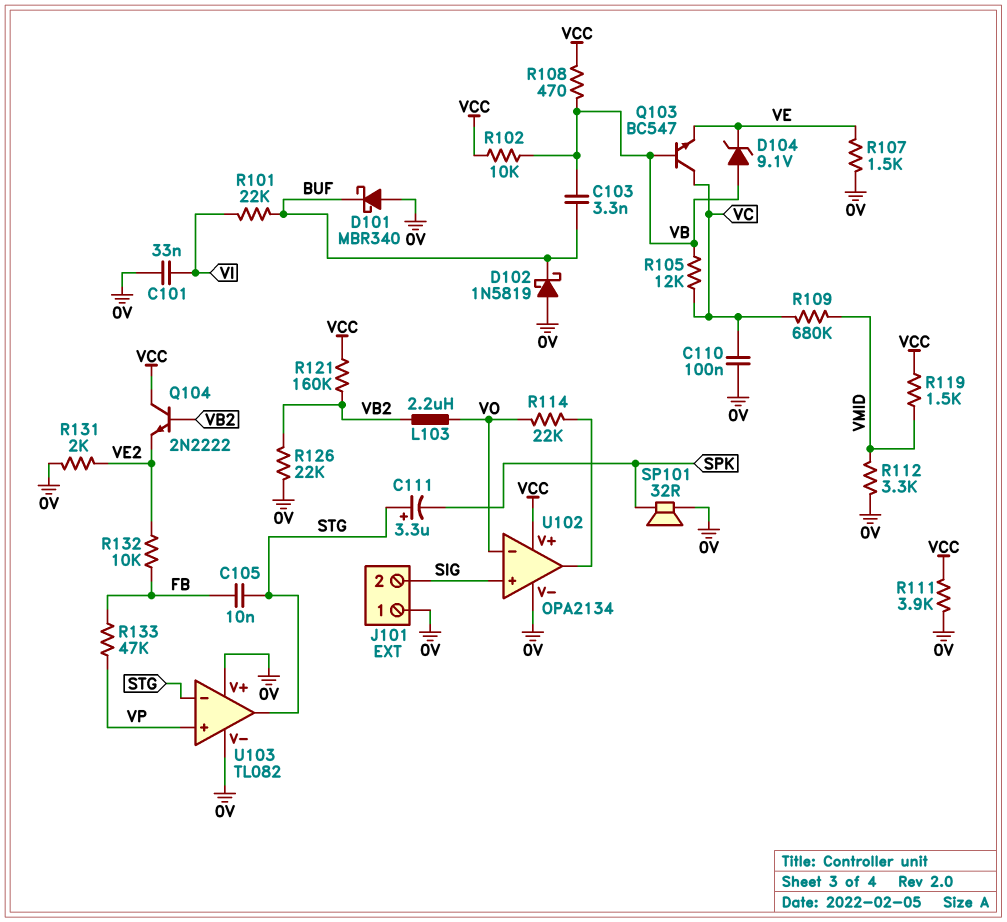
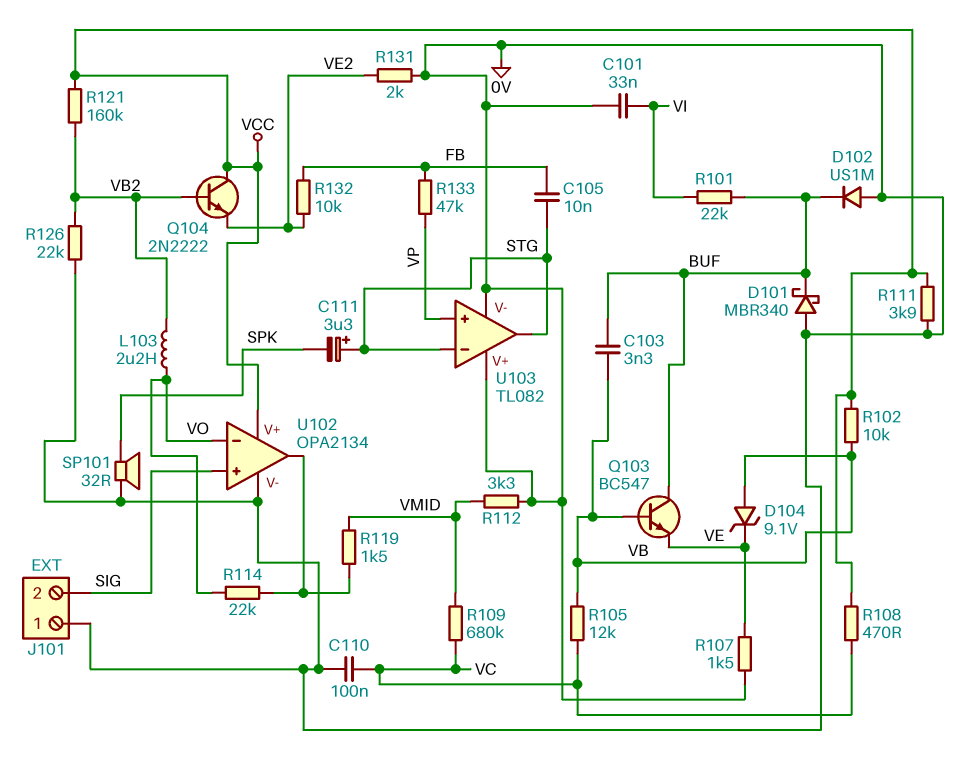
D102: schottky 1N5819 (A 0V, K BUF) -> diode US1M (A 0V, K BUF)
Q103: NPN BC547 (B VB, C VC, E VE) -> NPN BC547 (B VB, C BUF, E VE)
R108: 470 (VB, VCC) -> 470 (VC, VCC)
R119: 1.5k (VCC, VMID) -> 1.5k (U102/out, VMID)

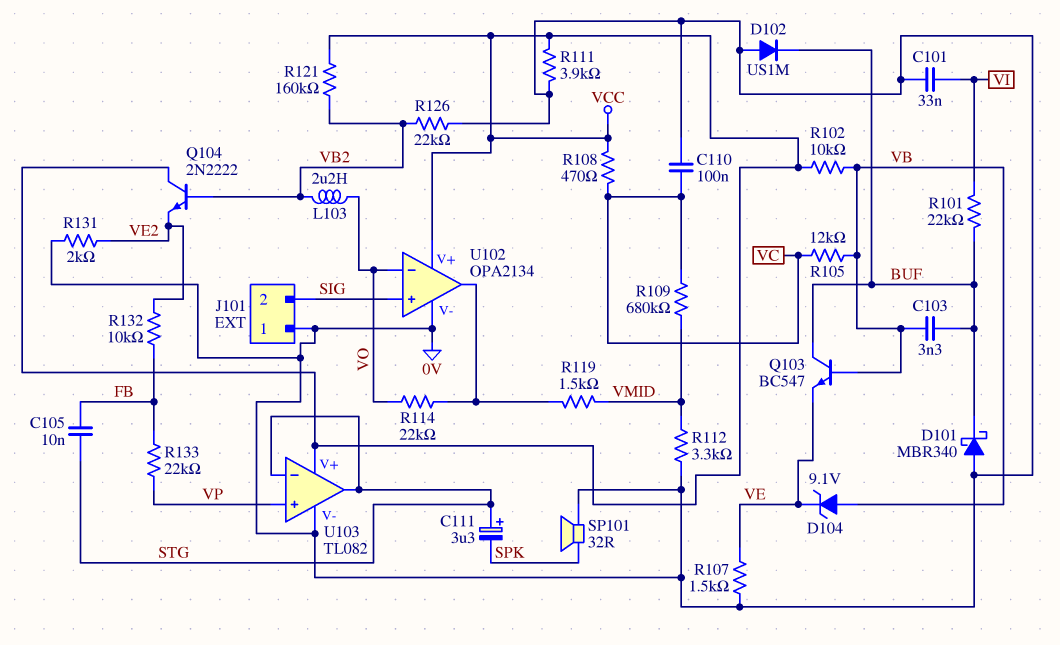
R133: 47k (FB, VP) -> 22k (FB, VP)
U103 pin V+: 0V -> VCC

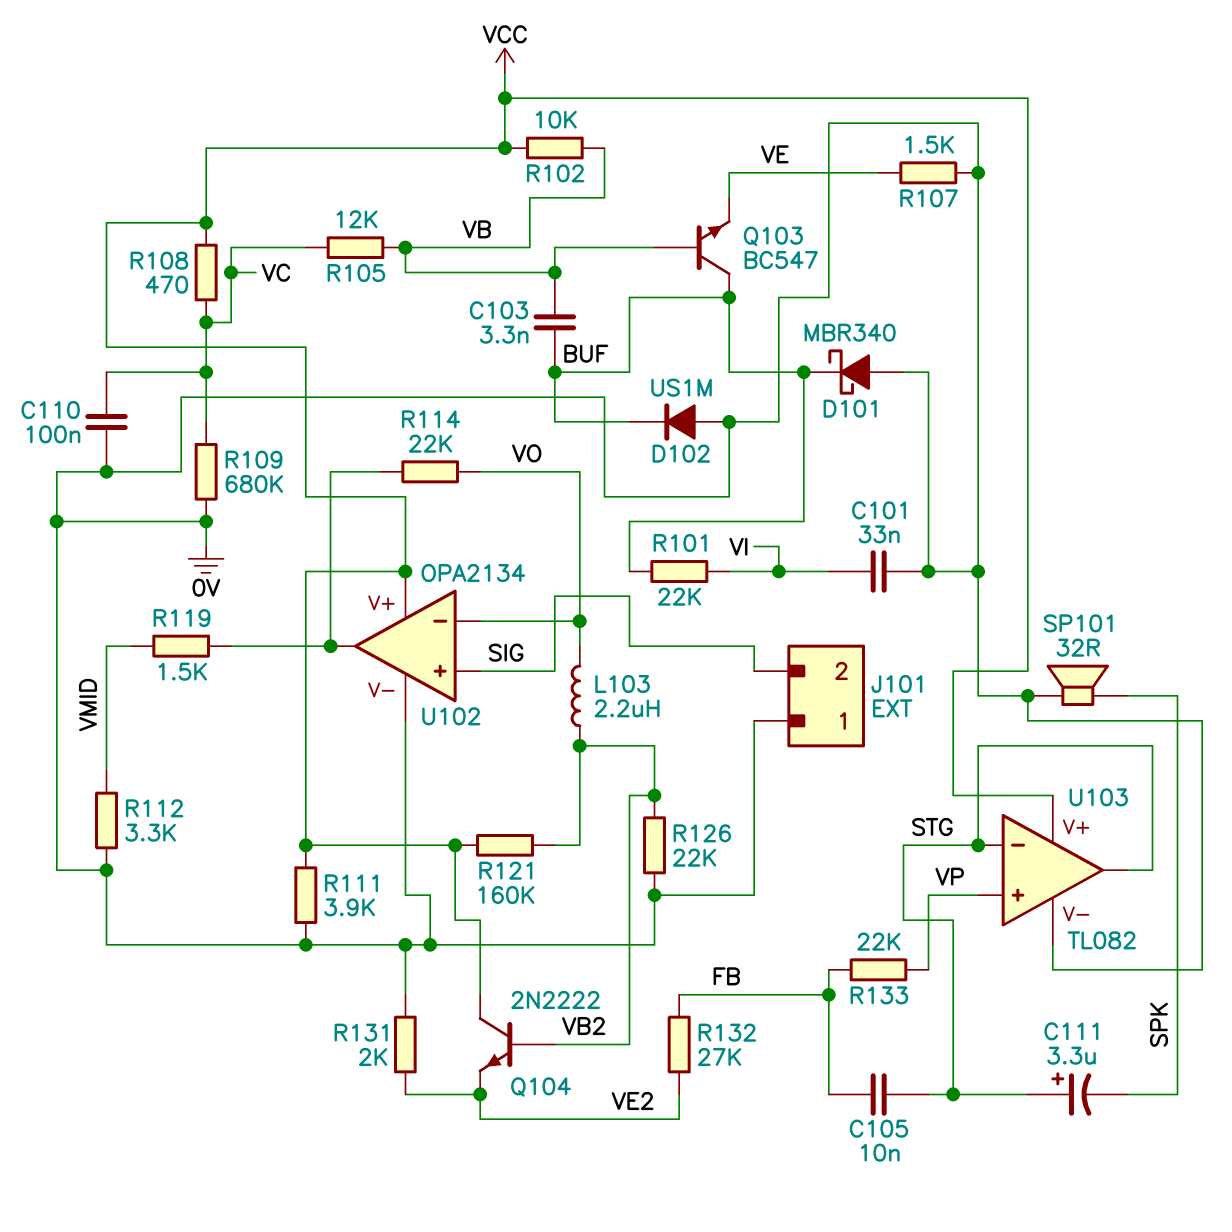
D104: zener 9.1V (A VB, K VE) -> none
R109: 680k (VC, VMID) -> 680k (0V, VC)
R132: 10k (FB, VE2) -> 27k (FB, VE2)

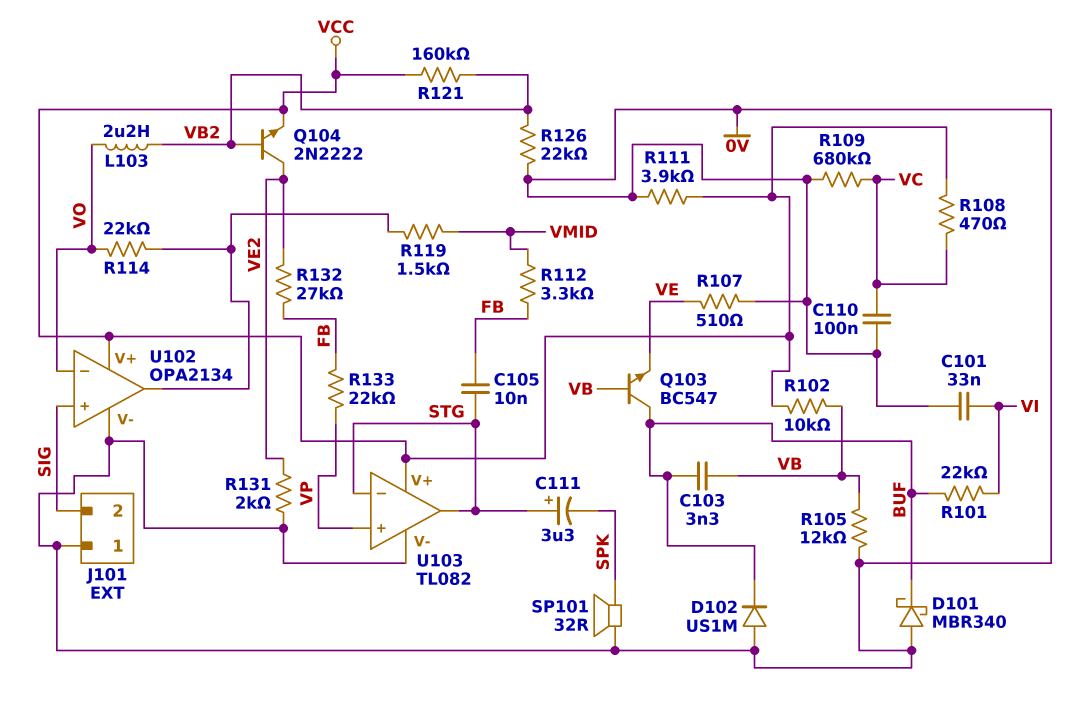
Q104: NPN 2N2222 (B VB2, C VCC, E VE2) -> NPN 2N2222 (B VB2, C VE2, E VCC)
R105: 12k (VB, VC) -> 12k (0V, VB)
R107: 1.5k (0V, VE) -> 510 (0V, VE)
R112: 3.3k (0V, VMID) -> 3.3k (FB, VMID)

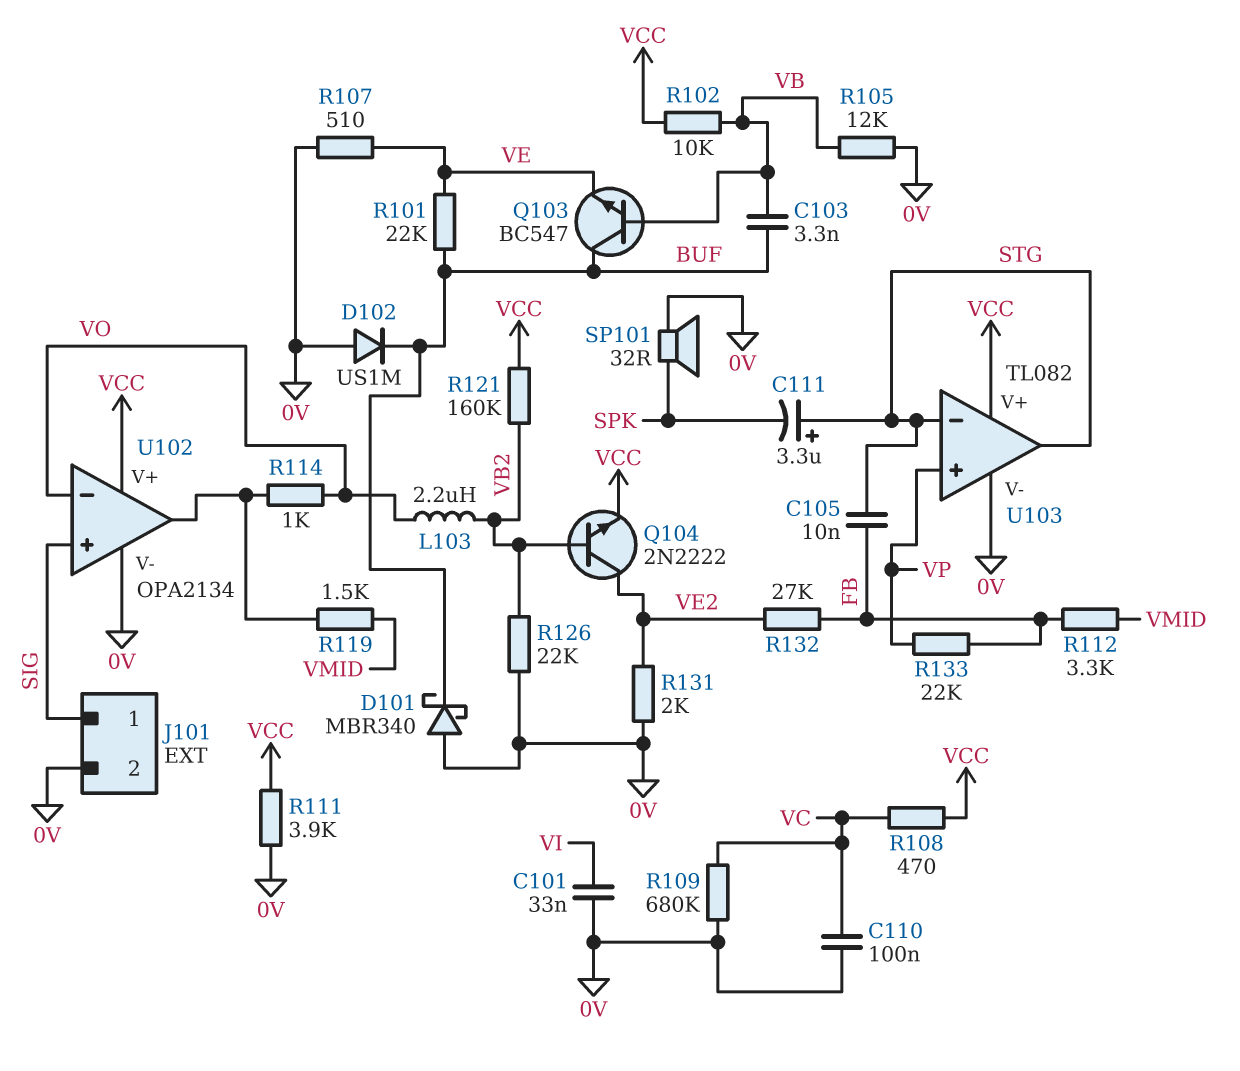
J101 pin 1: 0V -> SIG
J101 pin 2: SIG -> 0V
R101: 22k (BUF, VI) -> 22k (BUF, VE)
R114: 22k (U102/out, VO) -> 1k (U102/out, VO)

